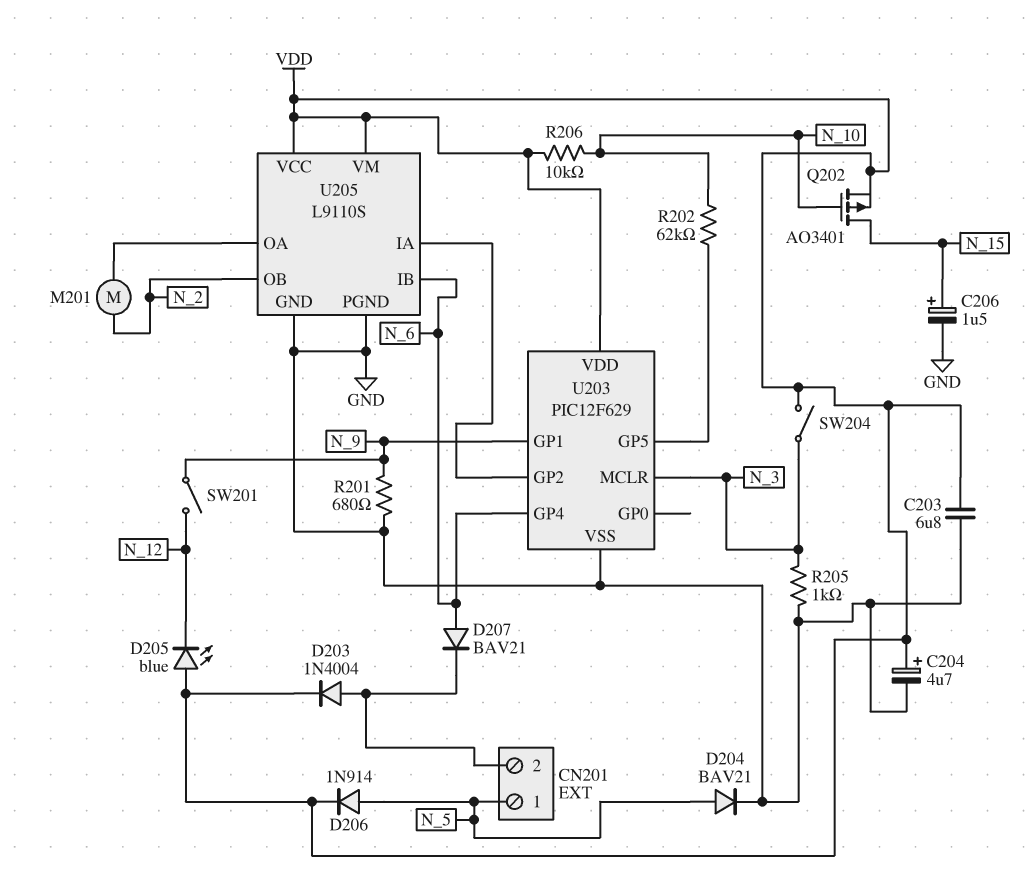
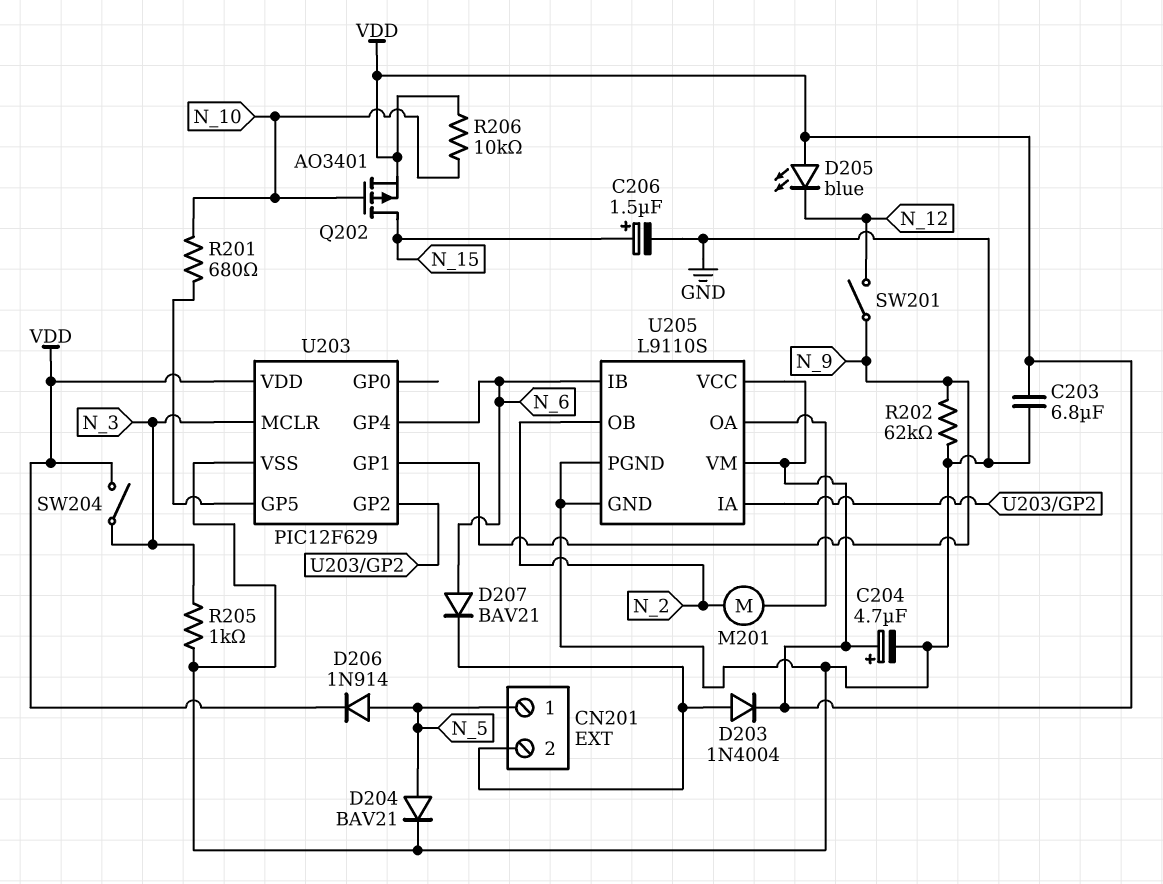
R201: 680 (GND, N_9) -> 680 (N_10, U203/GP5)
R202: 62k (N_10, U203/GP5) -> 62k (GND, N_9)

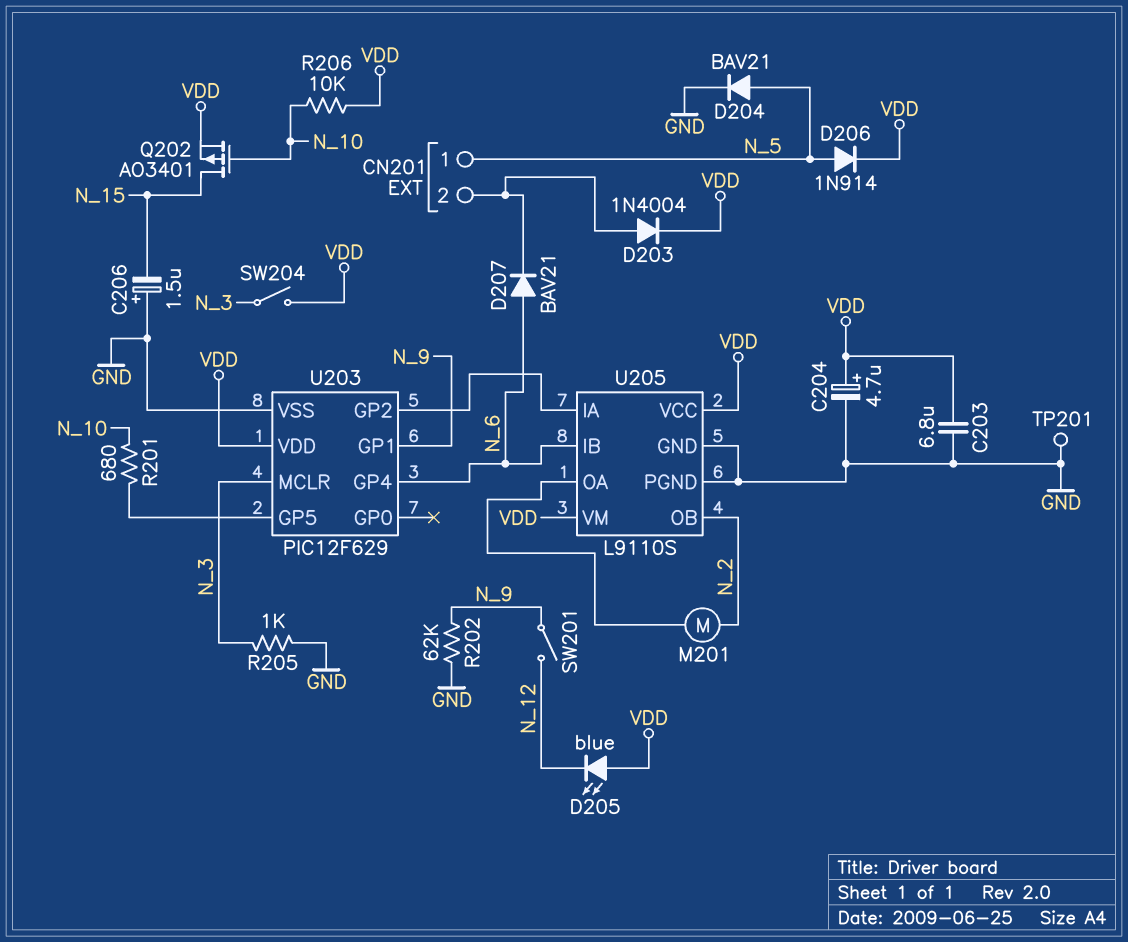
C206: 1.5uF (plus N_15, minus GND) -> 1.5uF (plus GND, minus N_15)
TP201: none -> test point (GND)

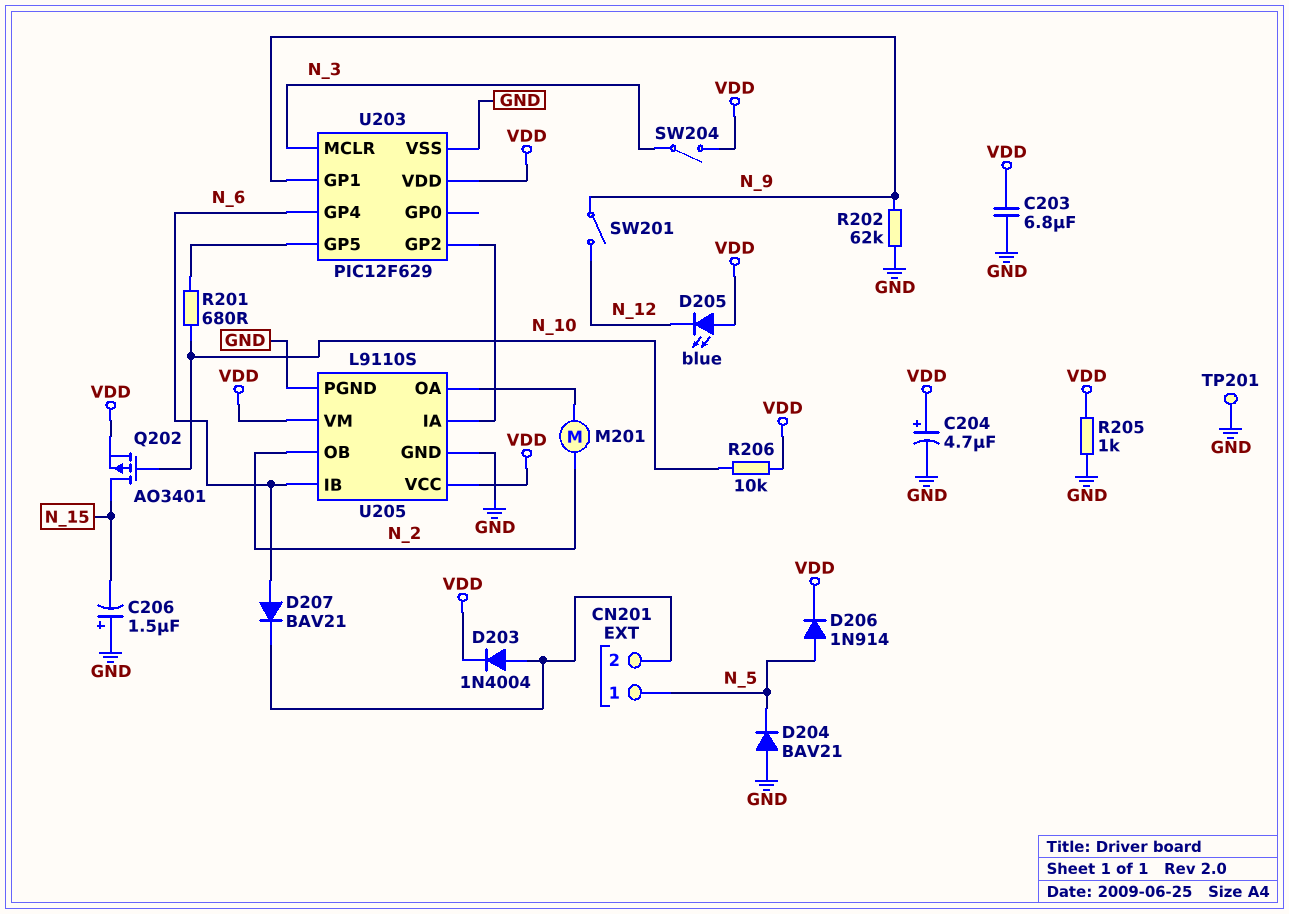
D204: diode BAV21 (A N_5, K GND) -> diode BAV21 (A GND, K N_5)
R205: 1k (GND, N_3) -> 1k (GND, VDD)

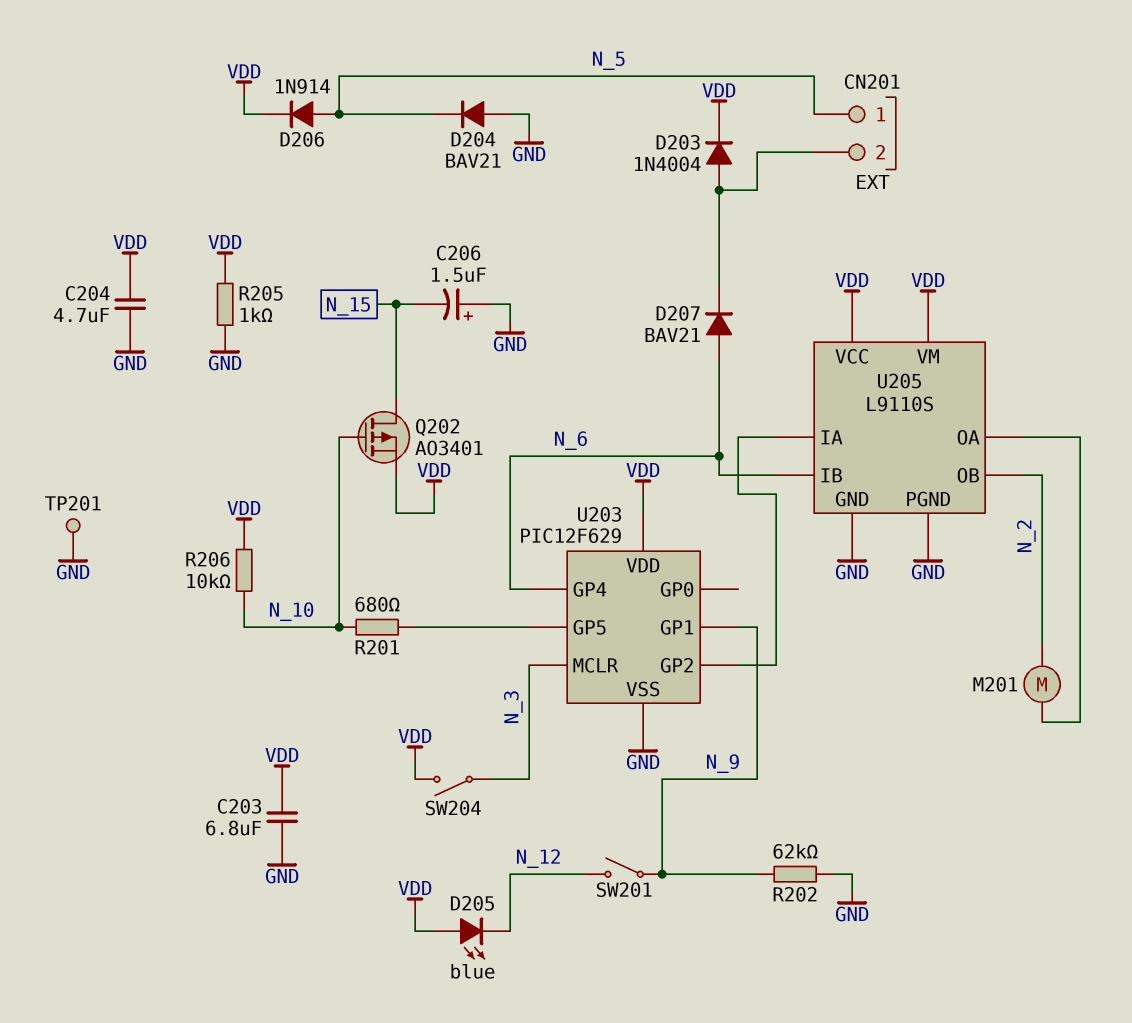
C204: 4.7uF (plus VDD, minus GND) -> 4.7uF (GND, VDD)

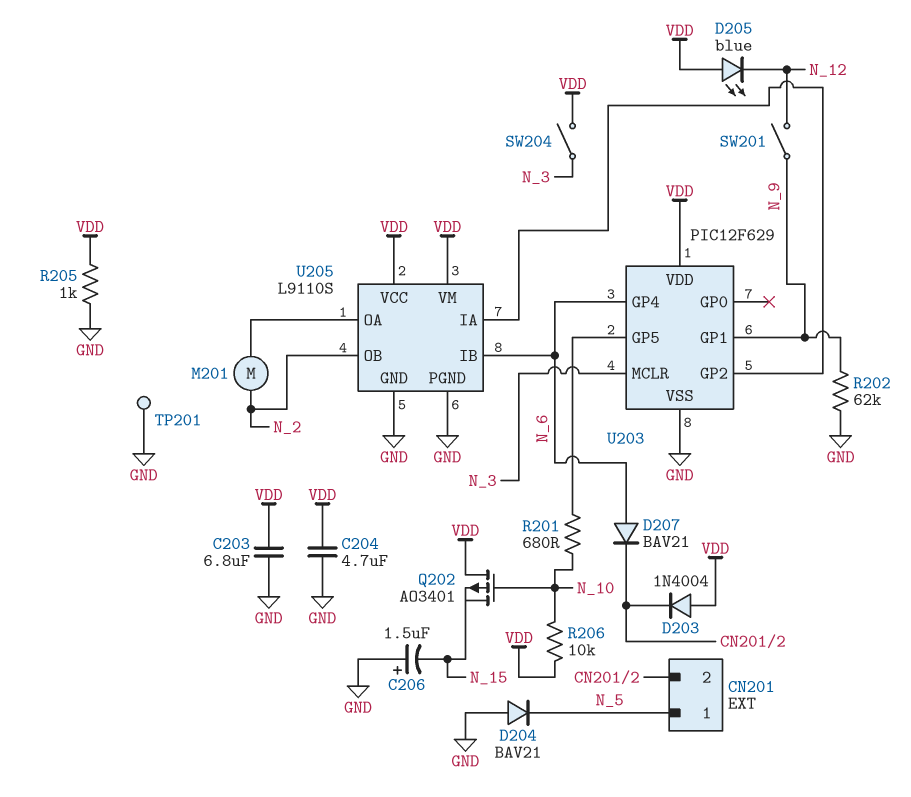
D203: diode 1N4004 (A CN201/2, K VDD) -> diode 1N4004 (A VDD, K CN201/2)
D206: diode 1N914 (A N_5, K VDD) -> none
Q202: PMOS AO3401 (G N_10, D N_15, S VDD) -> PMOS AO3401 (G N_10, D VDD, S N_15)

